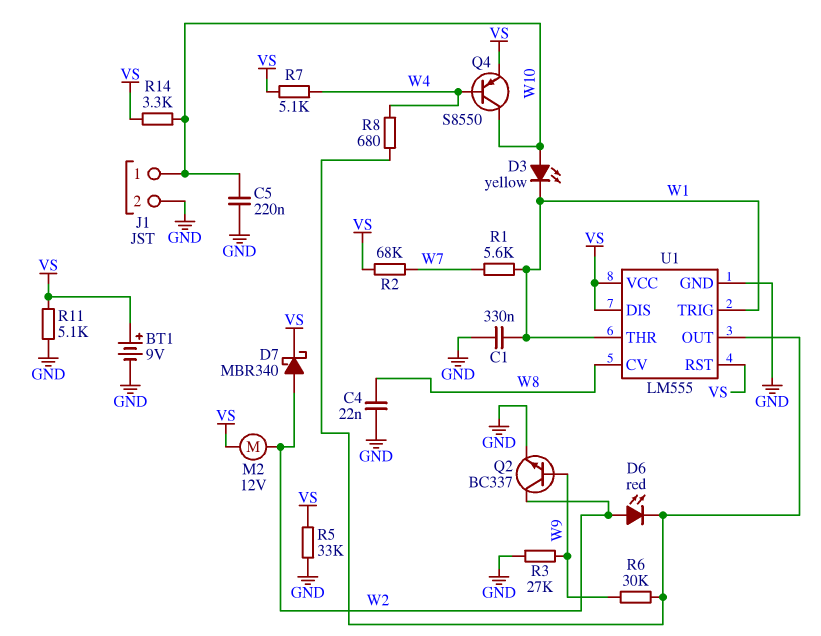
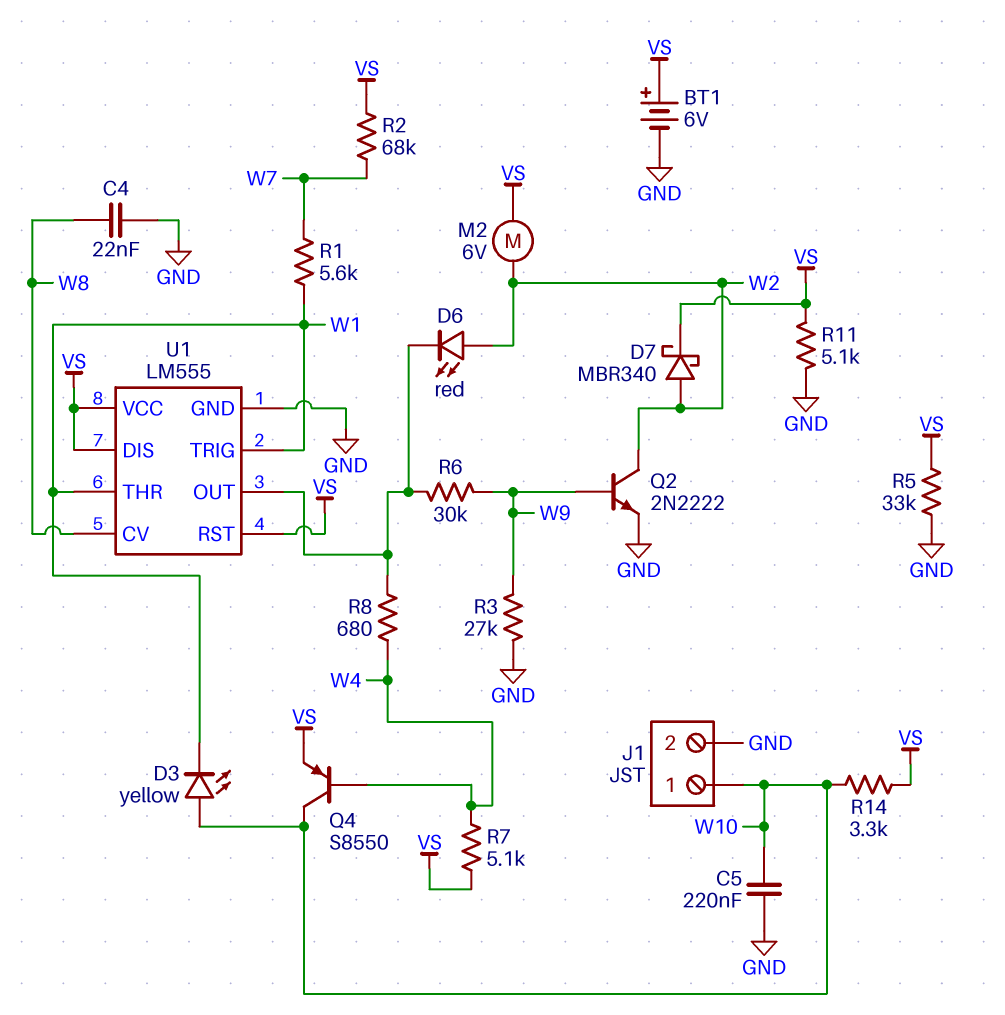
BT1: 9V (plus VS, minus GND) -> 6V (plus VS, minus GND)
C1: 330nF (GND, W1) -> none
M2: motor 12V (VS, W2) -> motor 6V (VS, W2)
Q2: NPN BC337 (B W9, C W2, E GND) -> NPN 2N2222 (B W9, C W2, E GND)

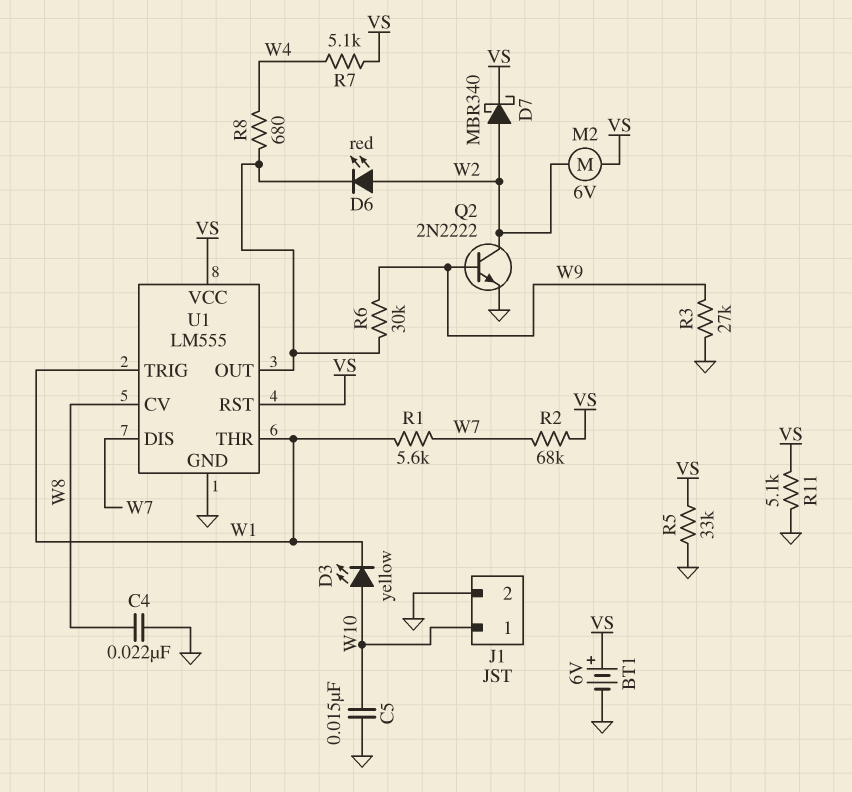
C5: 220nF (GND, W10) -> 15nF (GND, W10)
Q4: PNP S8550 (B W4, C W10, E VS) -> none
R14: 3.3k (VS, W10) -> none
U1 pin DIS: VS -> W7

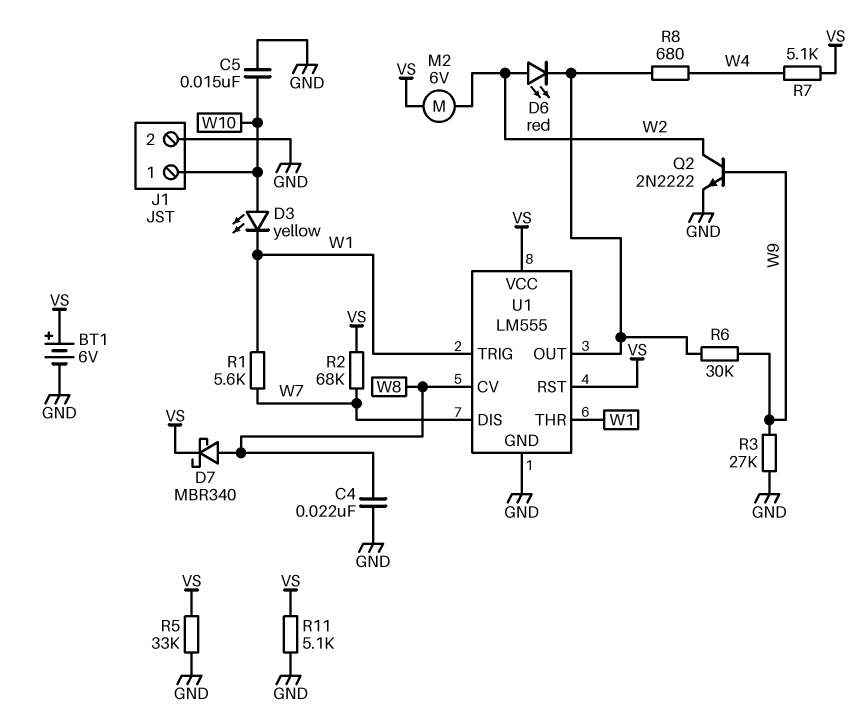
D7: schottky MBR340 (A W2, K VS) -> schottky MBR340 (A W8, K VS)

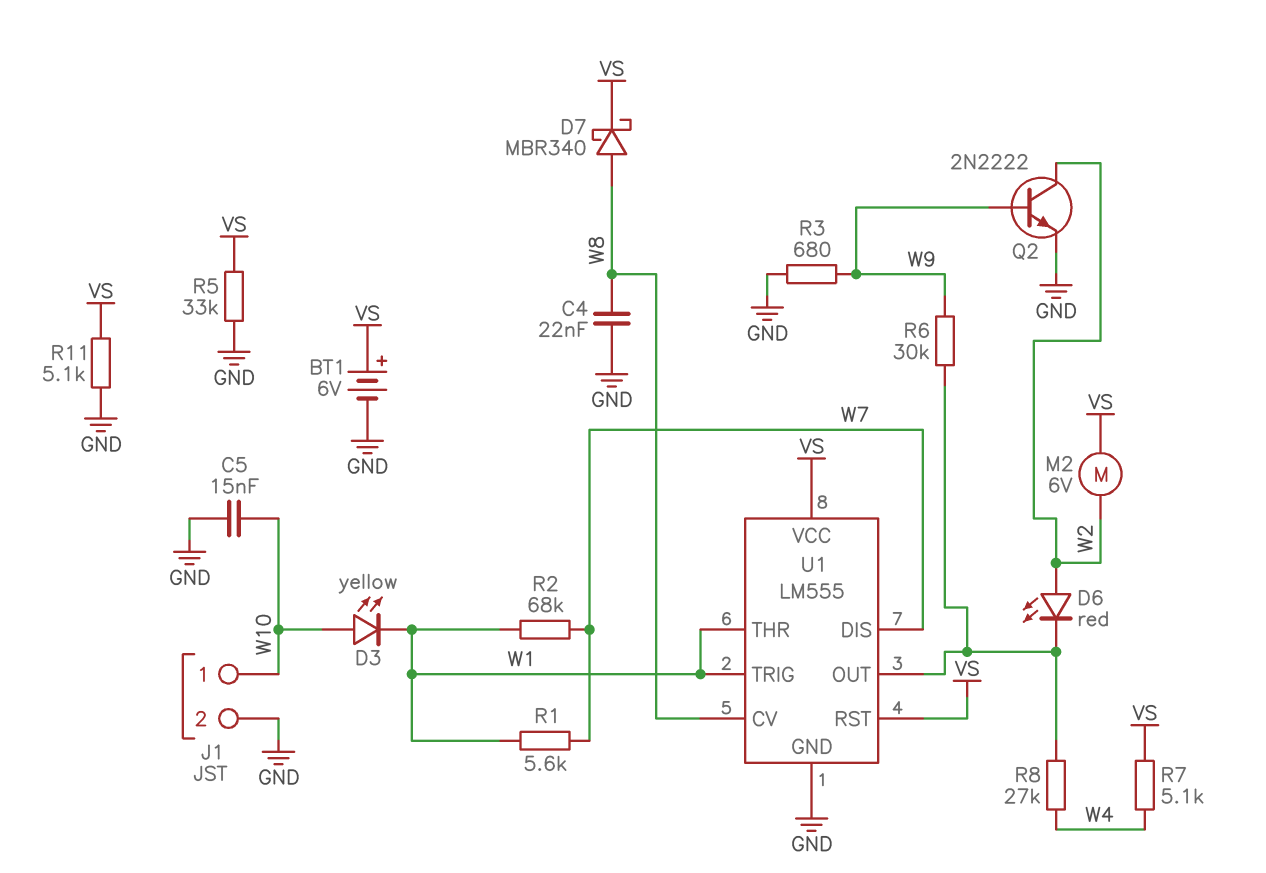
R2: 68k (VS, W7) -> 68k (W1, W7)
R3: 27k (GND, W9) -> 680 (GND, W9)
R8: 680 (U1/OUT, W4) -> 27k (U1/OUT, W4)

